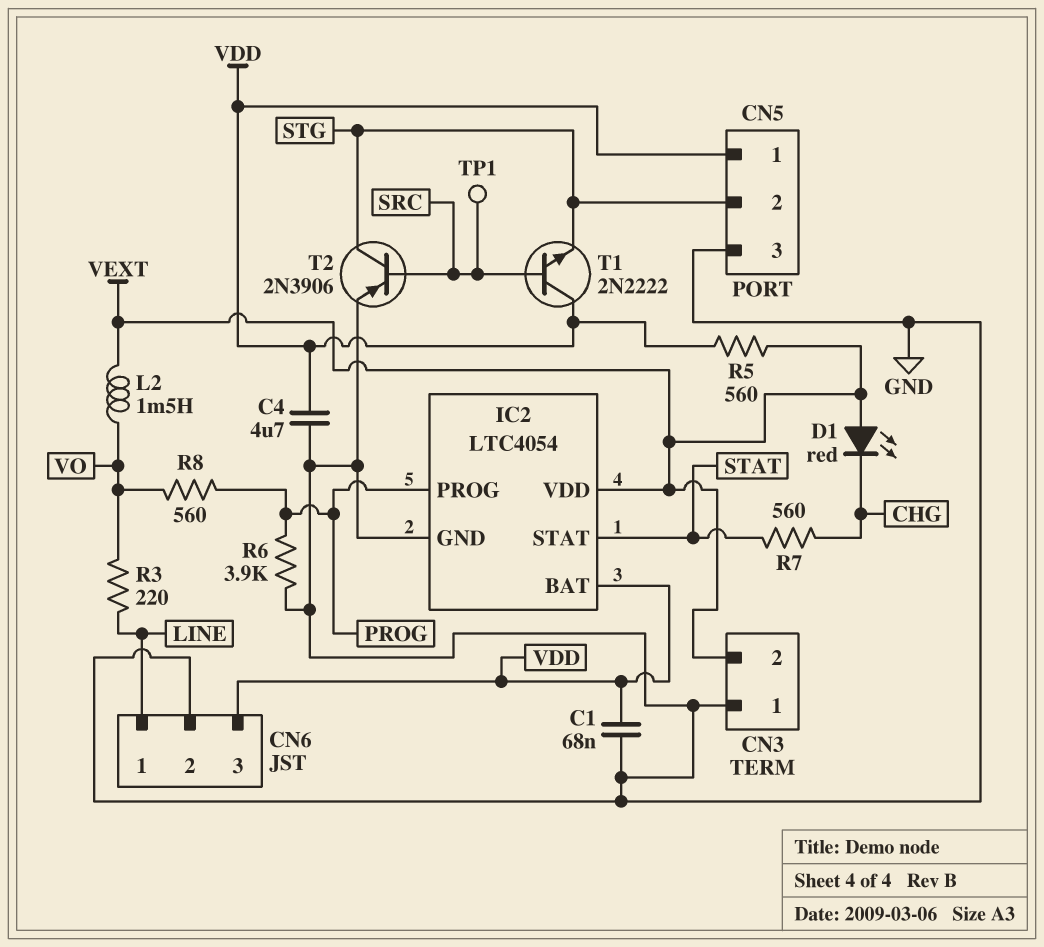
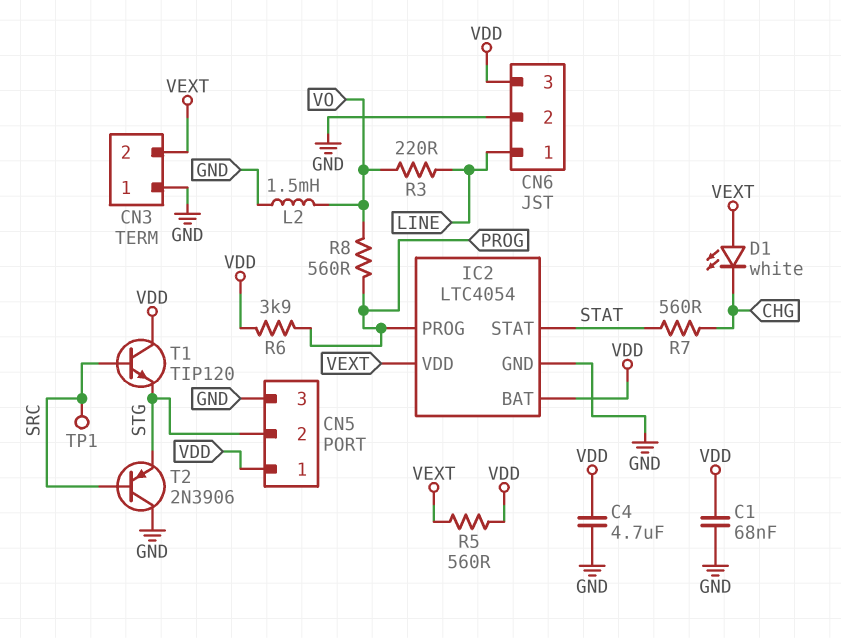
D1: LED red (A VEXT, K CHG) -> LED white (A VEXT, K CHG)
L2: 1.5mH (VEXT, VO) -> 1.5mH (GND, VO)
R6: 3.9k (GND, PROG) -> 3.9k (PROG, VDD)
T1: NPN 2N2222 (B SRC, C VDD, E STG) -> NPN TIP120 (B SRC, C VDD, E STG)
T2: PNP 2N3906 (B SRC, C STG, E GND) -> PNP 2N3906 (B SRC, C GND, E STG)

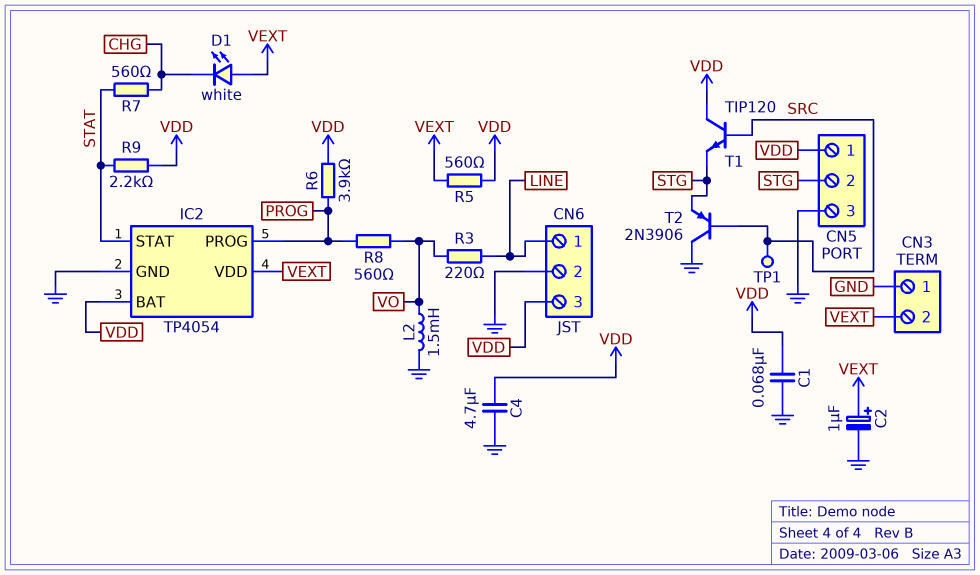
C2: none -> 1uF (plus VEXT, minus GND)
IC2: LTC4054 -> TP4054
R9: none -> 2.2k (STAT, VDD)

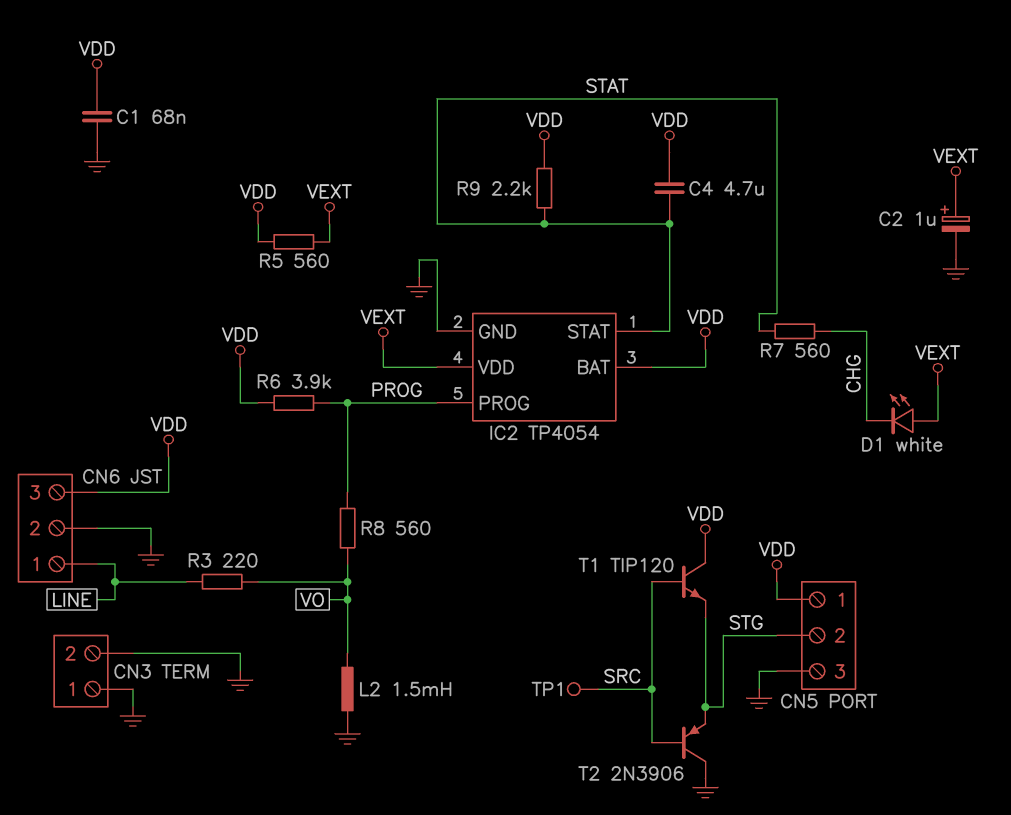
C4: 4.7uF (GND, VDD) -> 4.7uF (STAT, VDD)
CN3 pin 2: VEXT -> GND

